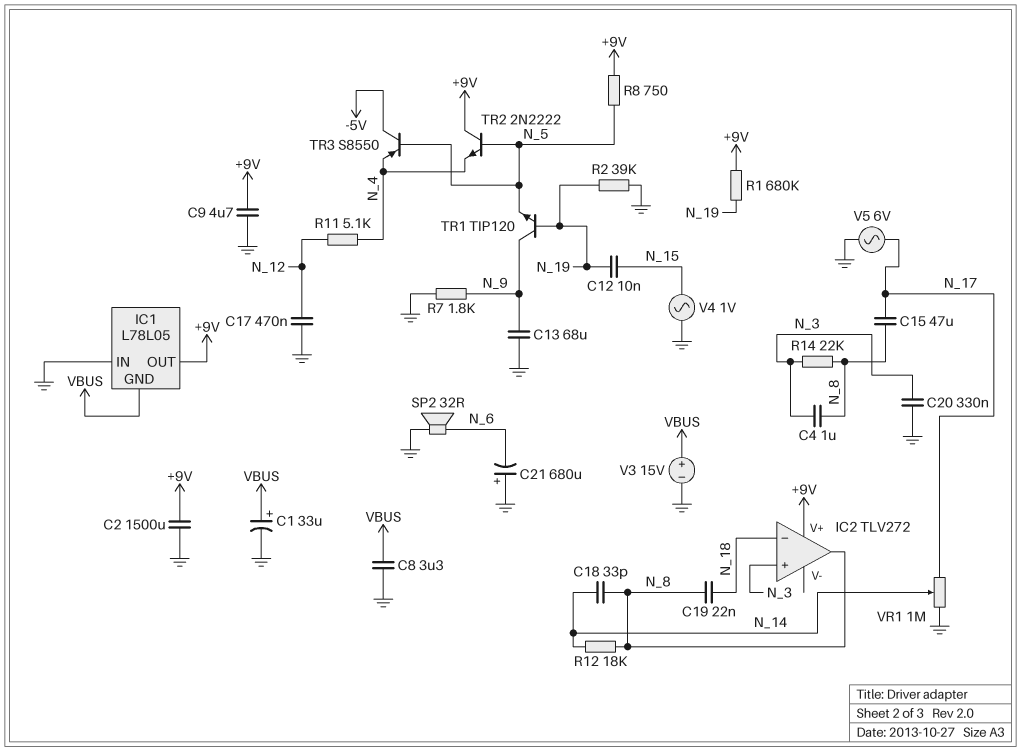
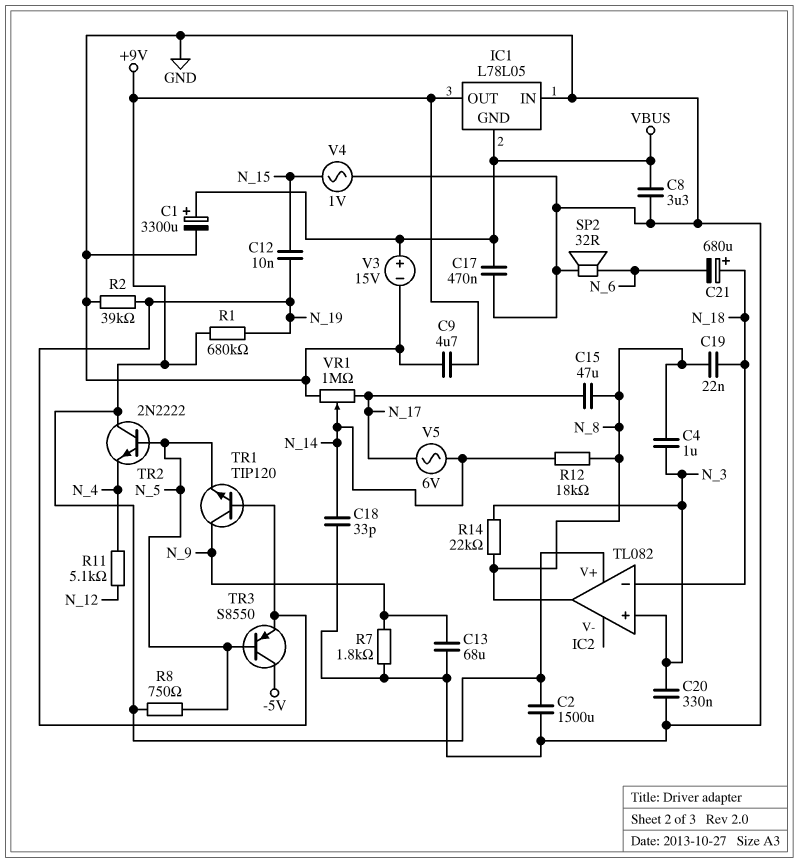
C1: 33uF (plus VBUS, minus GND) -> 3300uF (plus VBUS, minus GND)
C17: 470nF (GND, N_12) -> 470nF (GND, VBUS)
C18: 33pF (N_8, N_14) -> 33pF (GND, N_14)
C21: 680uF (plus GND, minus N_6) -> 680uF (plus N_18, minus N_6)
IC2: TLV272 -> TL082
TR3: PNP S8550 (B N_5, C -5V, E N_4) -> PNP S8550 (B N_5, C -5V, E N_19)
V5: AC 6V (GND, N_17) -> AC 6V (N_14, N_17)

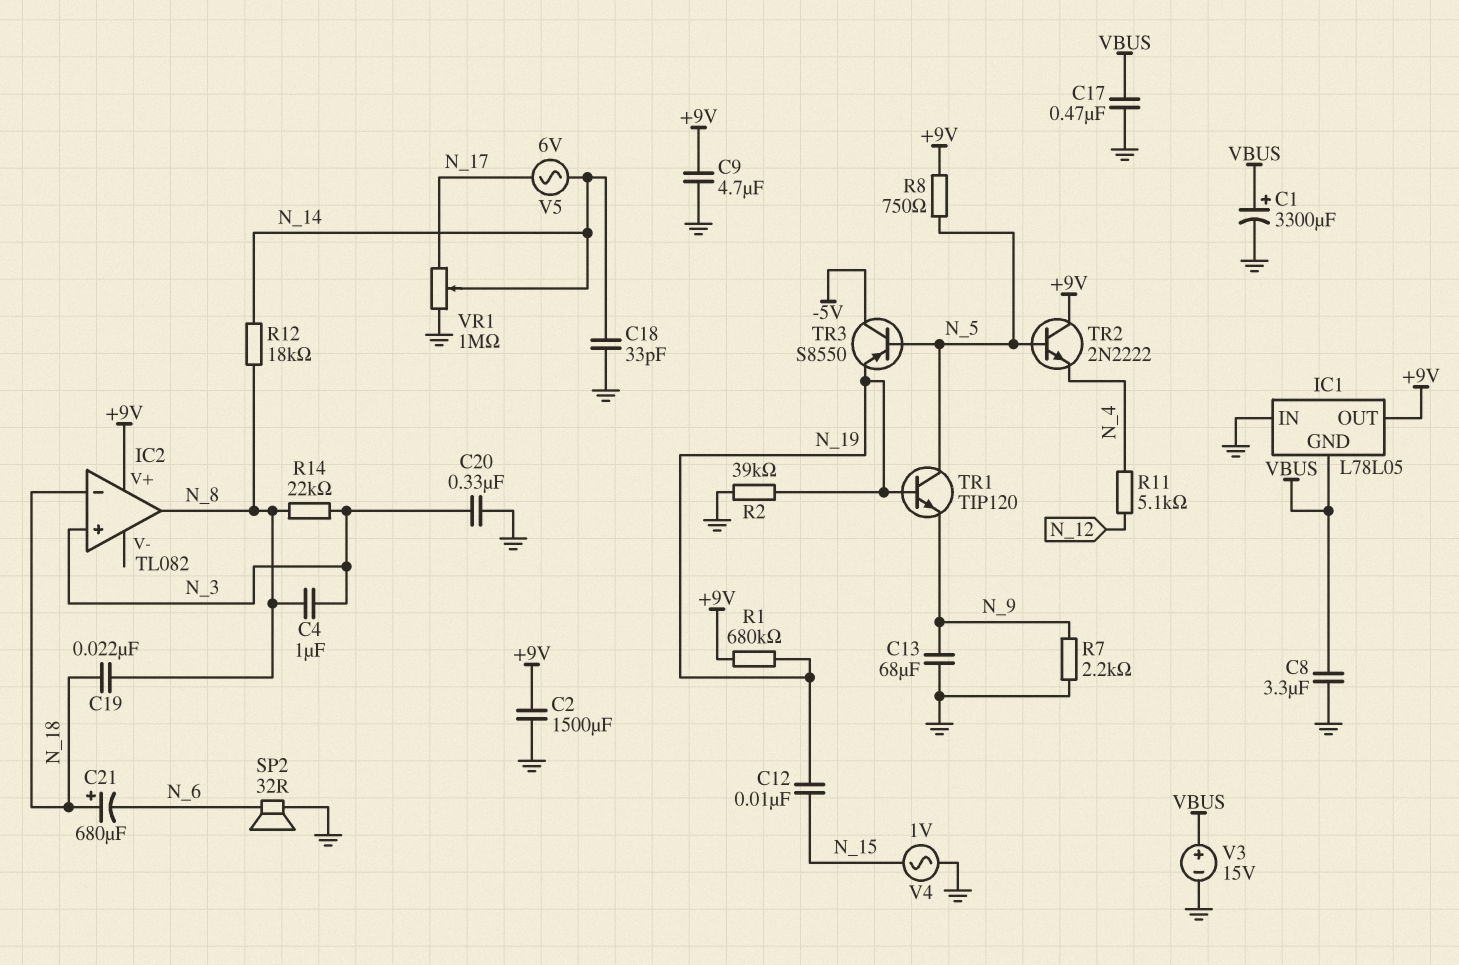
C15: 47uF (N_8, N_17) -> none
R7: 1.8k (GND, N_9) -> 2.2k (GND, N_9)
TR1: NPN TIP120 (B N_19, C N_9, E N_5) -> NPN TIP120 (B N_19, C N_5, E N_9)

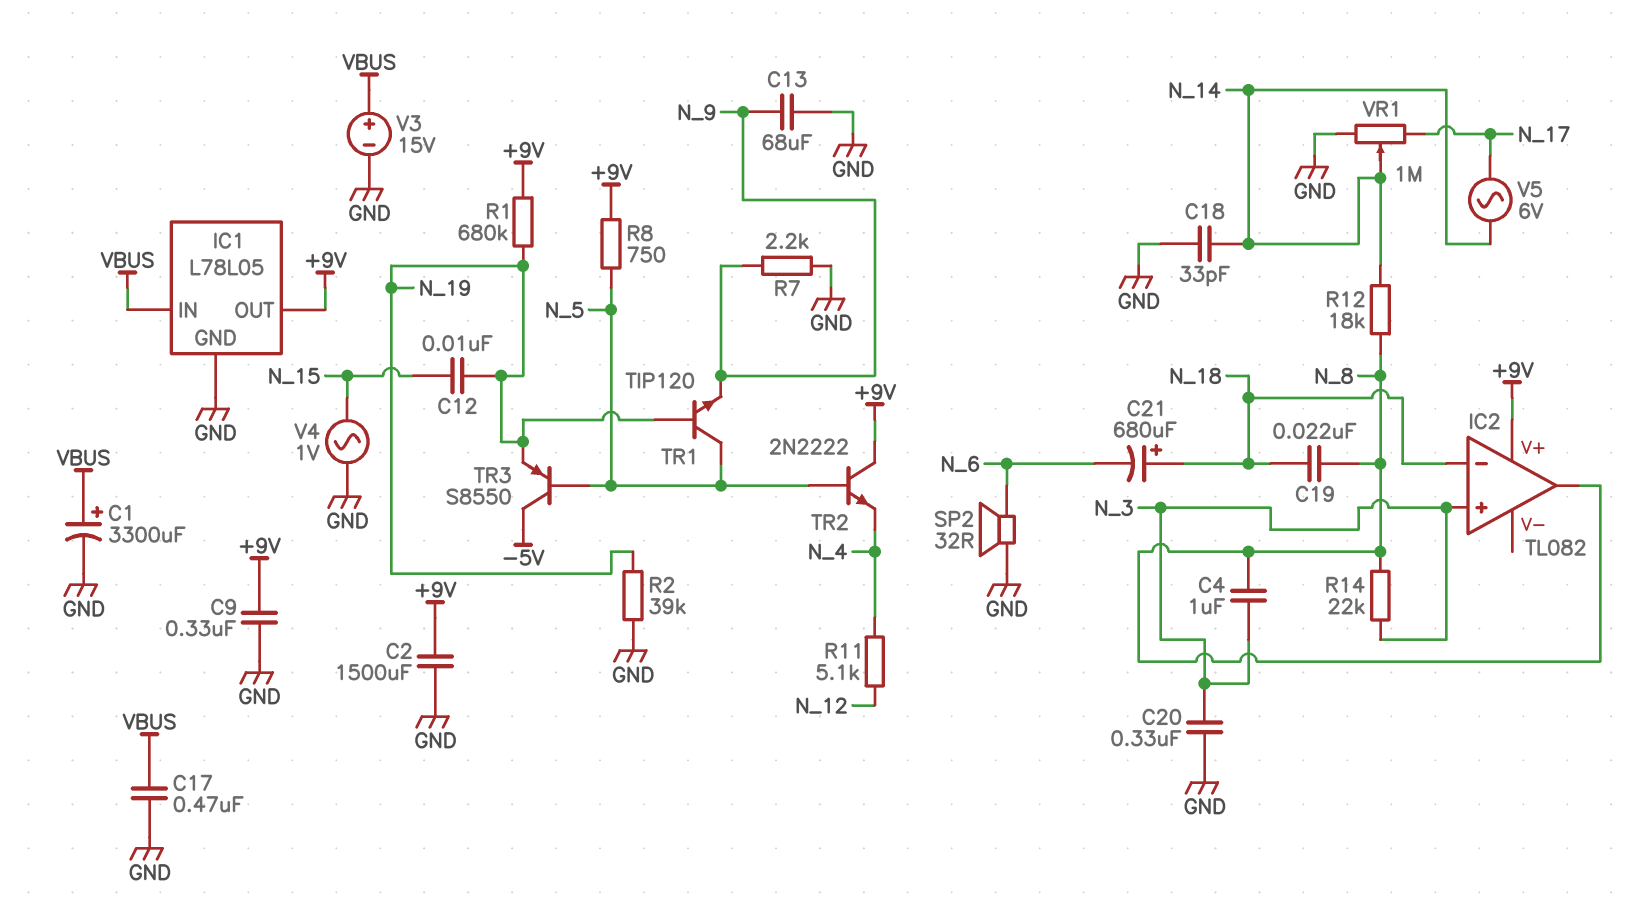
C8: 3.3uF (GND, VBUS) -> none
C9: 4.7uF (+9V, GND) -> 330nF (+9V, GND)
IC1 pin GND: VBUS -> GND
IC1 pin IN: GND -> VBUS

